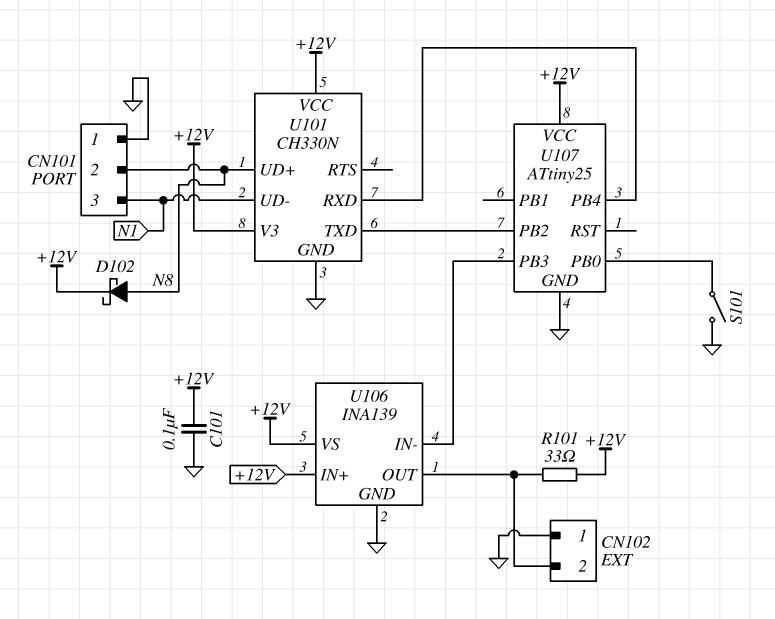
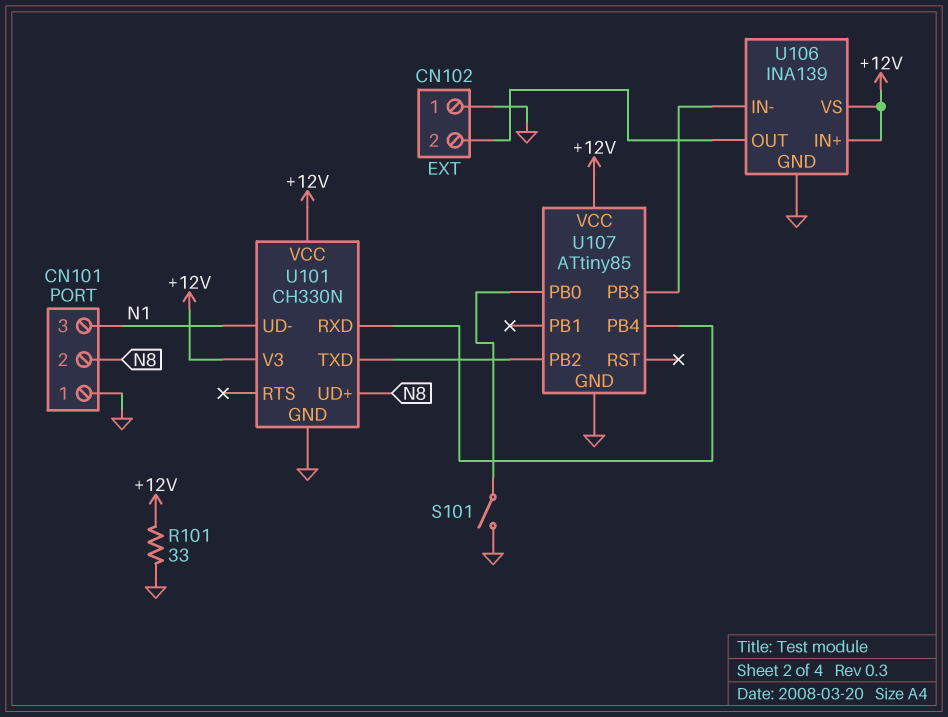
C101: 100nF (+12V, GND) -> none
D102: schottky (A N8, K +12V) -> none
R101: 33 (+12V, CN102/2) -> 33 (+12V, GND)
U107: ATtiny25 -> ATtiny85

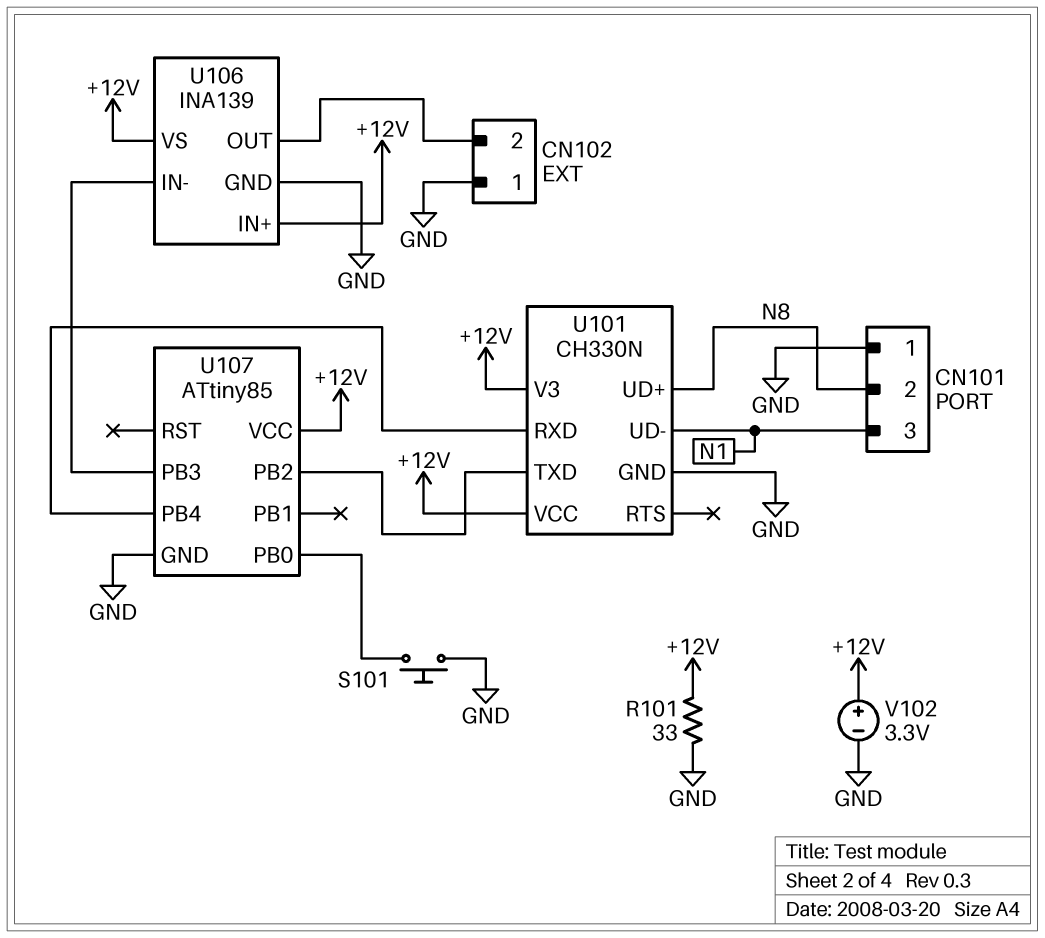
S101: switch (GND, U107/PB0) -> button (GND, U107/PB0)
V102: none -> 3.3V (plus +12V, minus GND)

